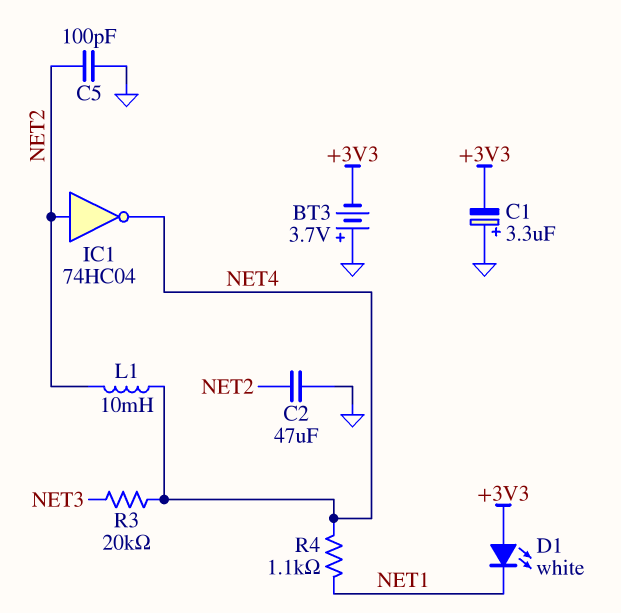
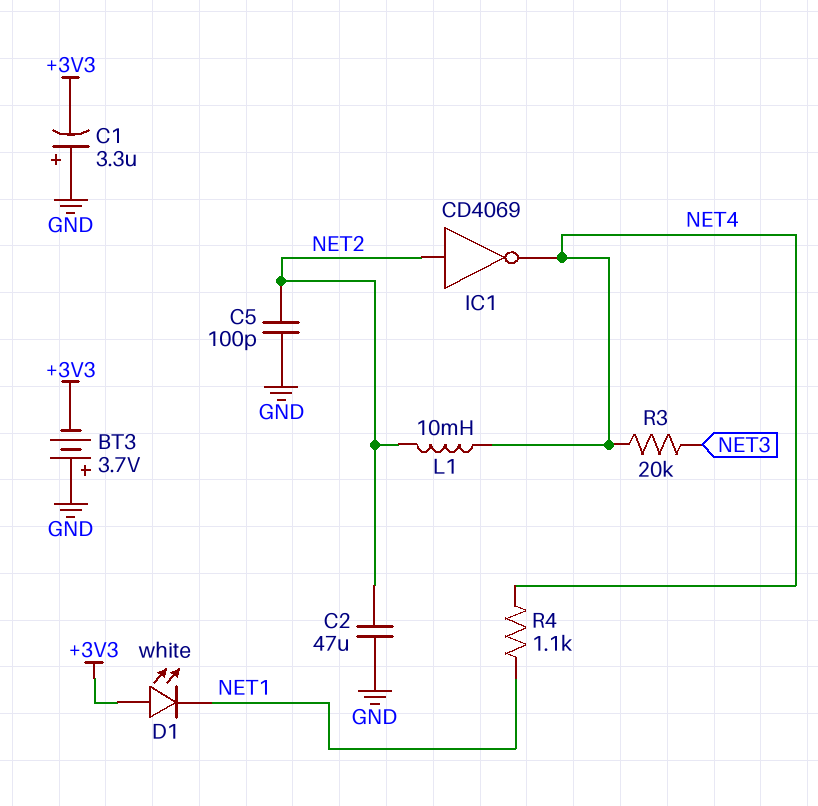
IC1: NOT 74HC04 (in NET2, out NET4) -> NOT CD4069 (in NET2, out NET4)

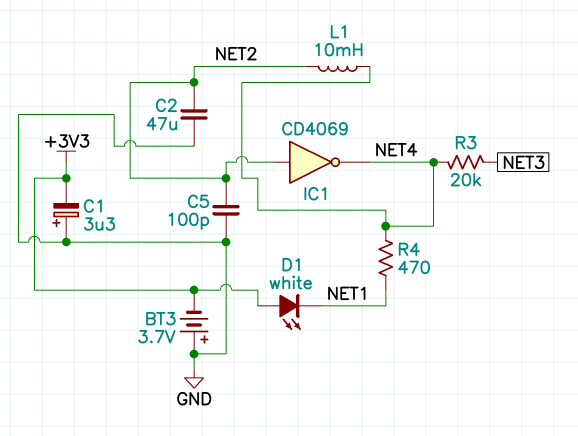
R4: 1.1k (NET1, NET4) -> 470 (NET1, NET4)

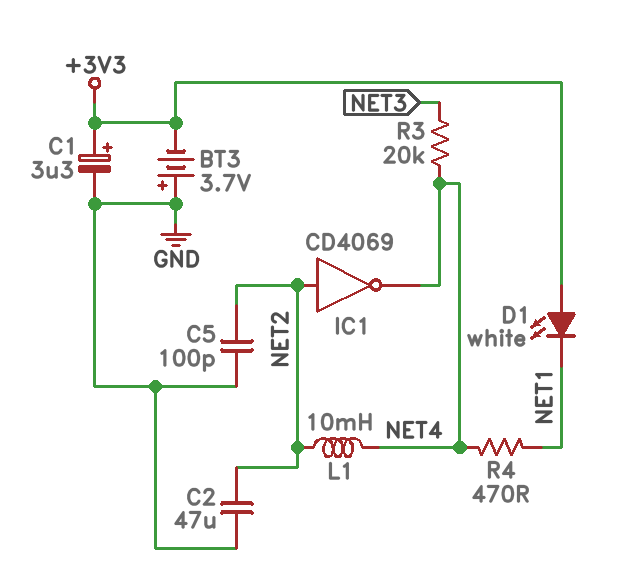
C1: 3.3uF (plus GND, minus +3V3) -> 3.3uF (plus +3V3, minus GND)

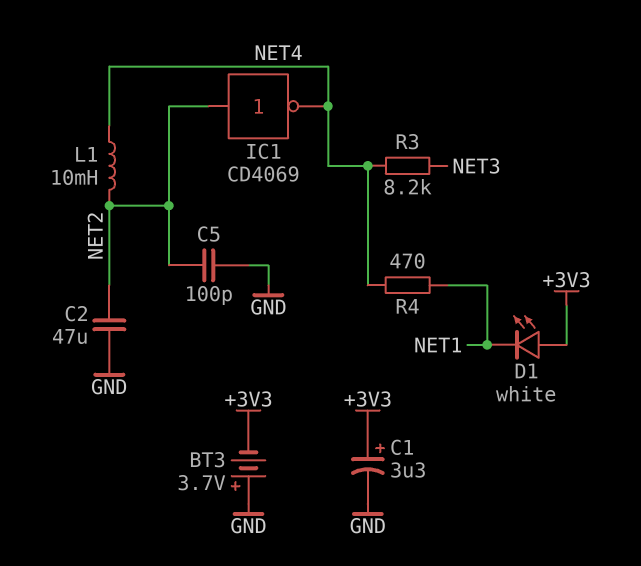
R3: 20k (NET3, NET4) -> 8.2k (NET3, NET4)

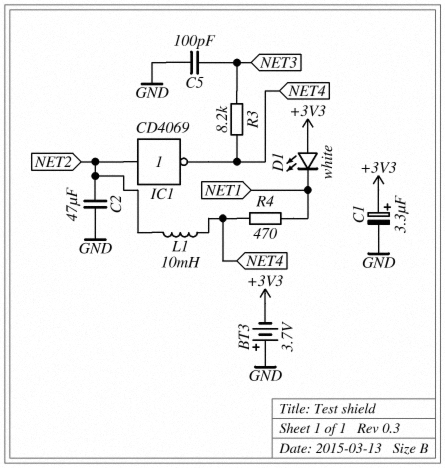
C5: 100pF (GND, NET2) -> 100pF (GND, NET3)

